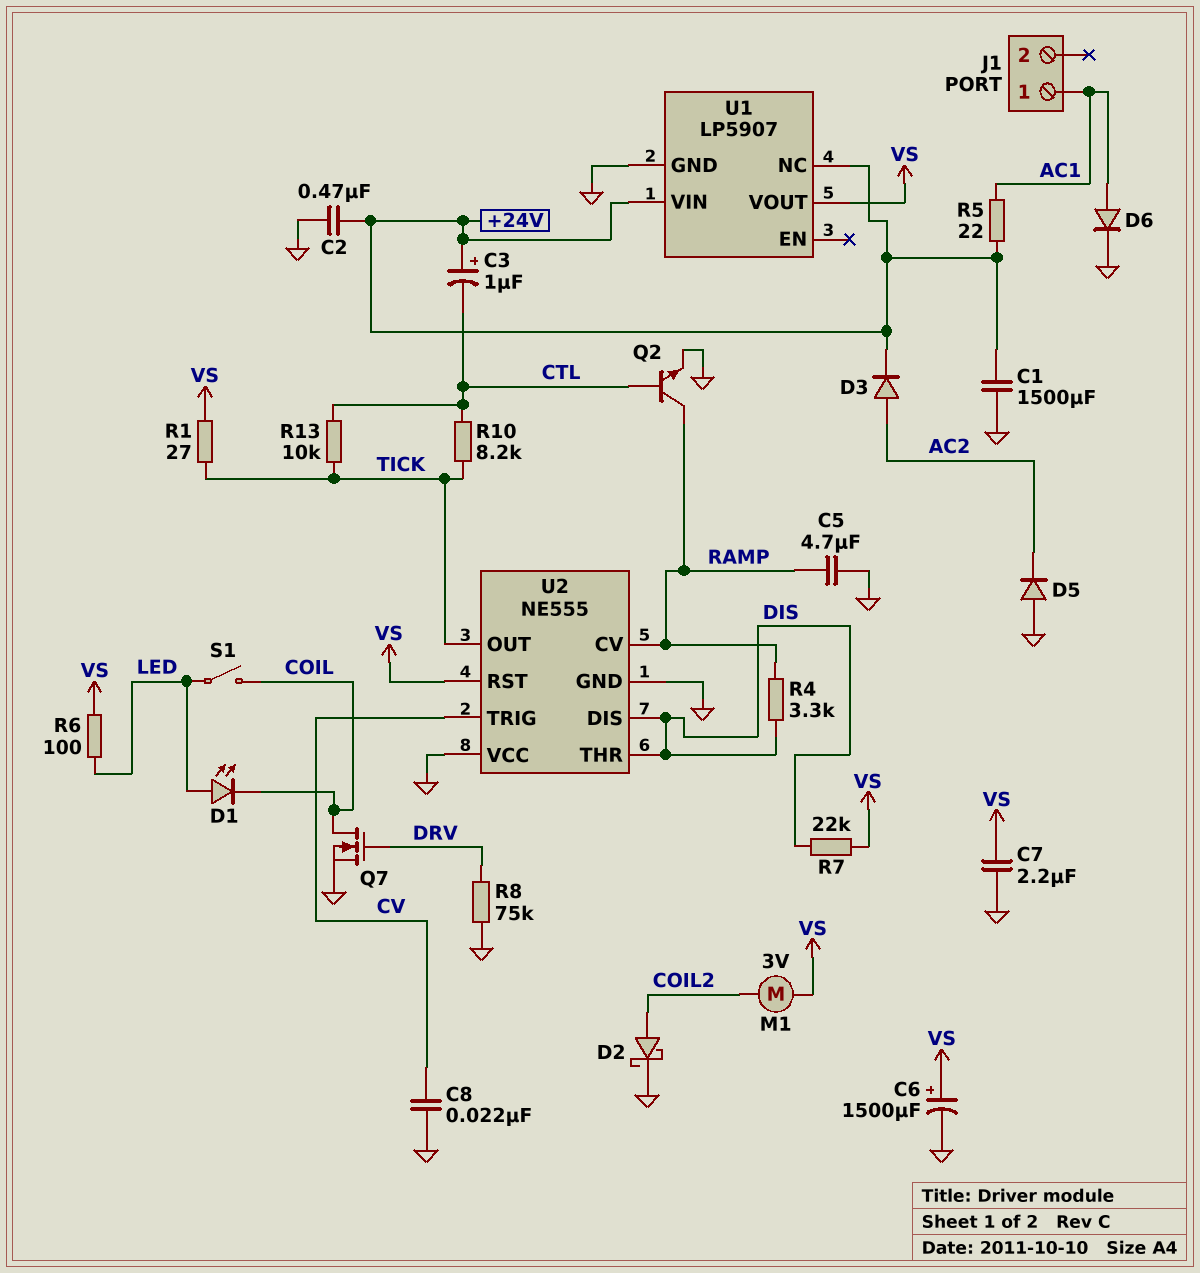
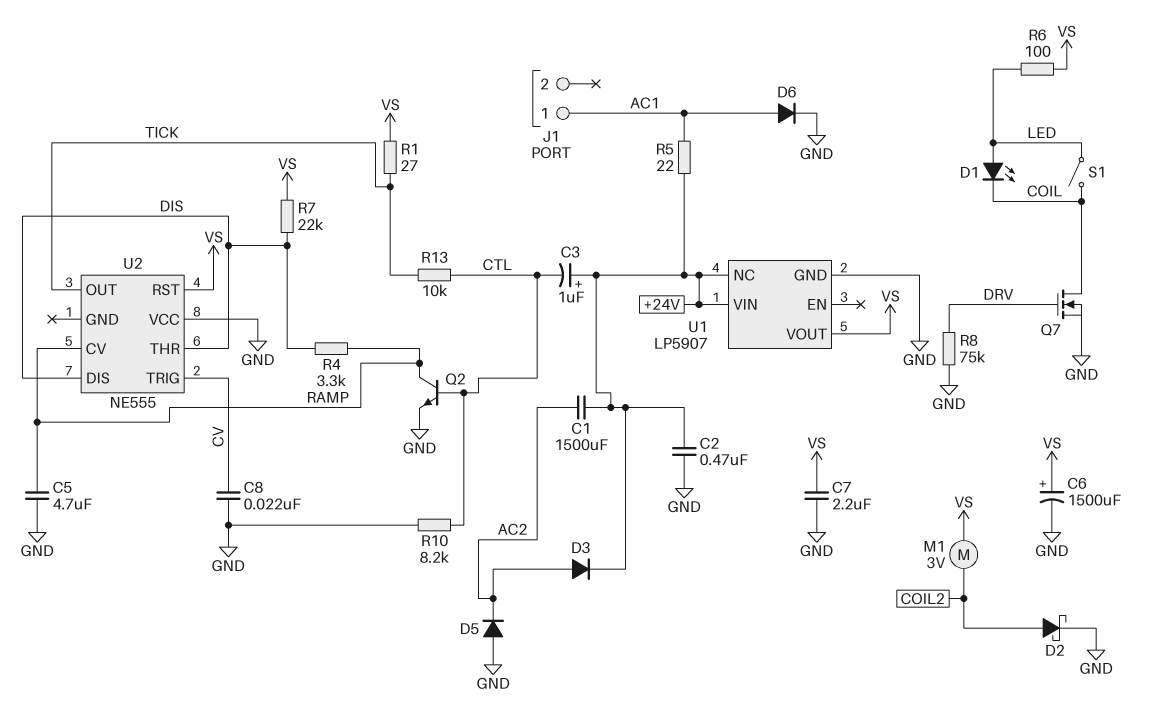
C1: 1500uF (+24V, GND) -> 1500uF (+24V, AC2)
R10: 8.2k (CTL, TICK) -> 8.2k (CTL, GND)
U2 pin GND: GND -> none

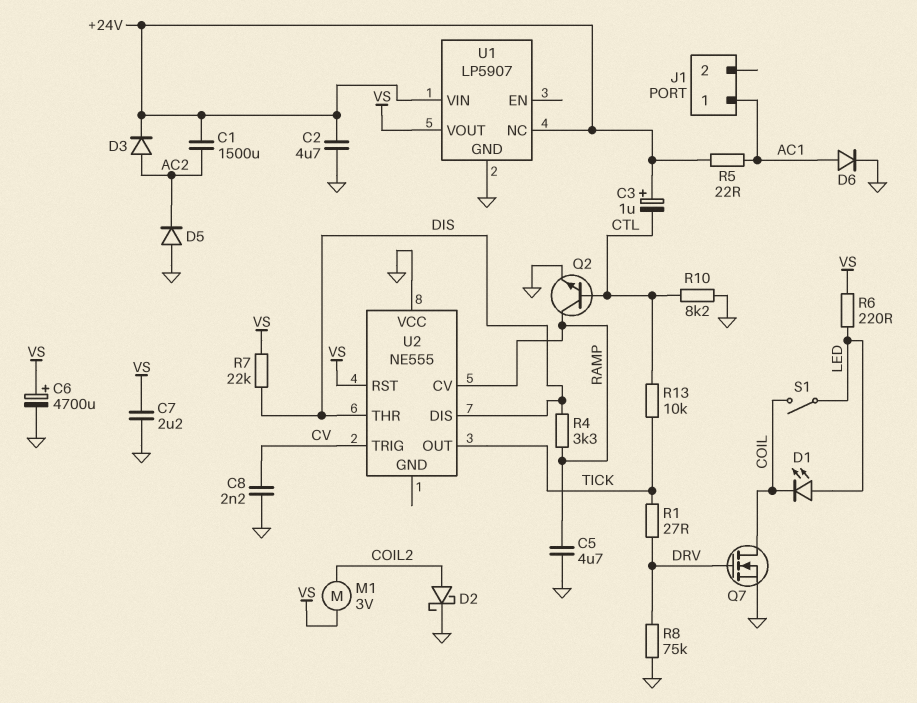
C2: 470nF (+24V, GND) -> 4.7uF (+24V, GND)
C6: 1500uF (plus VS, minus GND) -> 4700uF (plus VS, minus GND)
C8: 22nF (CV, GND) -> 2.2nF (CV, GND)
R1: 27 (TICK, VS) -> 27 (DRV, TICK)
R6: 100 (LED, VS) -> 220 (LED, VS)

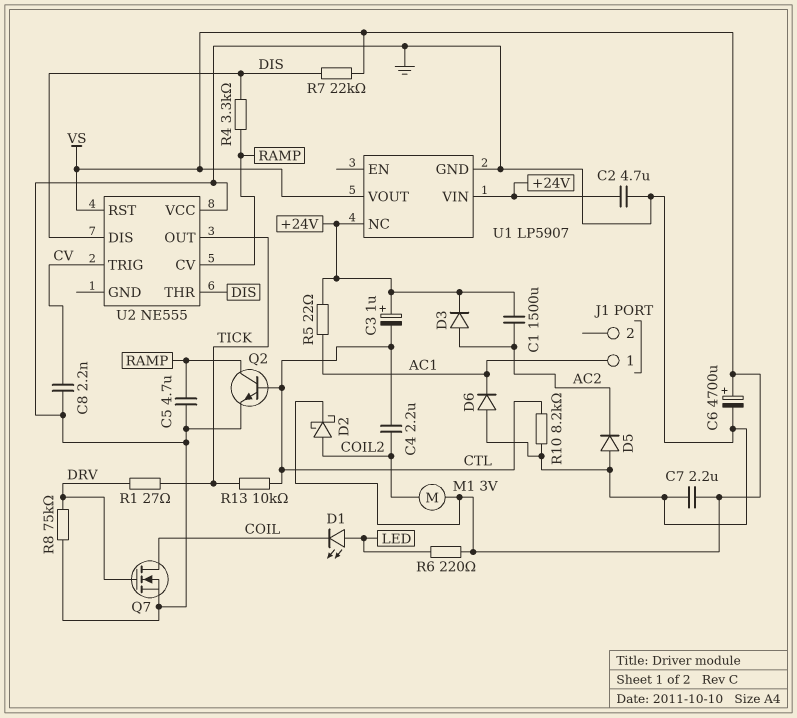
C4: none -> 2.2uF (COIL2, CTL)
D2: schottky (A COIL2, K GND) -> schottky (A COIL2, K VS)
D6: diode (A AC1, K GND) -> diode (A GND, K AC1)
S1: switch (COIL, LED) -> none

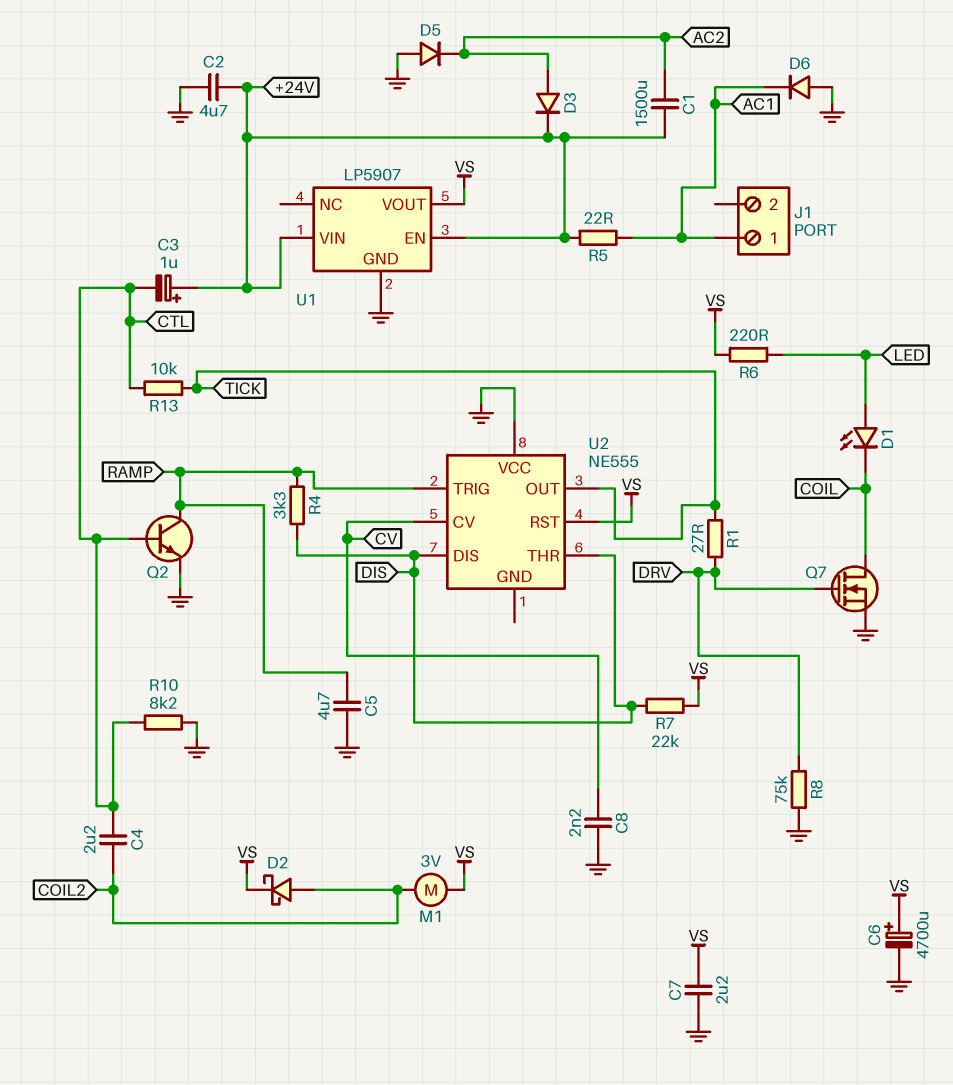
U1 pin EN: none -> +24V
U1 pin NC: +24V -> none
U2 pin CV: RAMP -> CV
U2 pin TRIG: CV -> RAMP

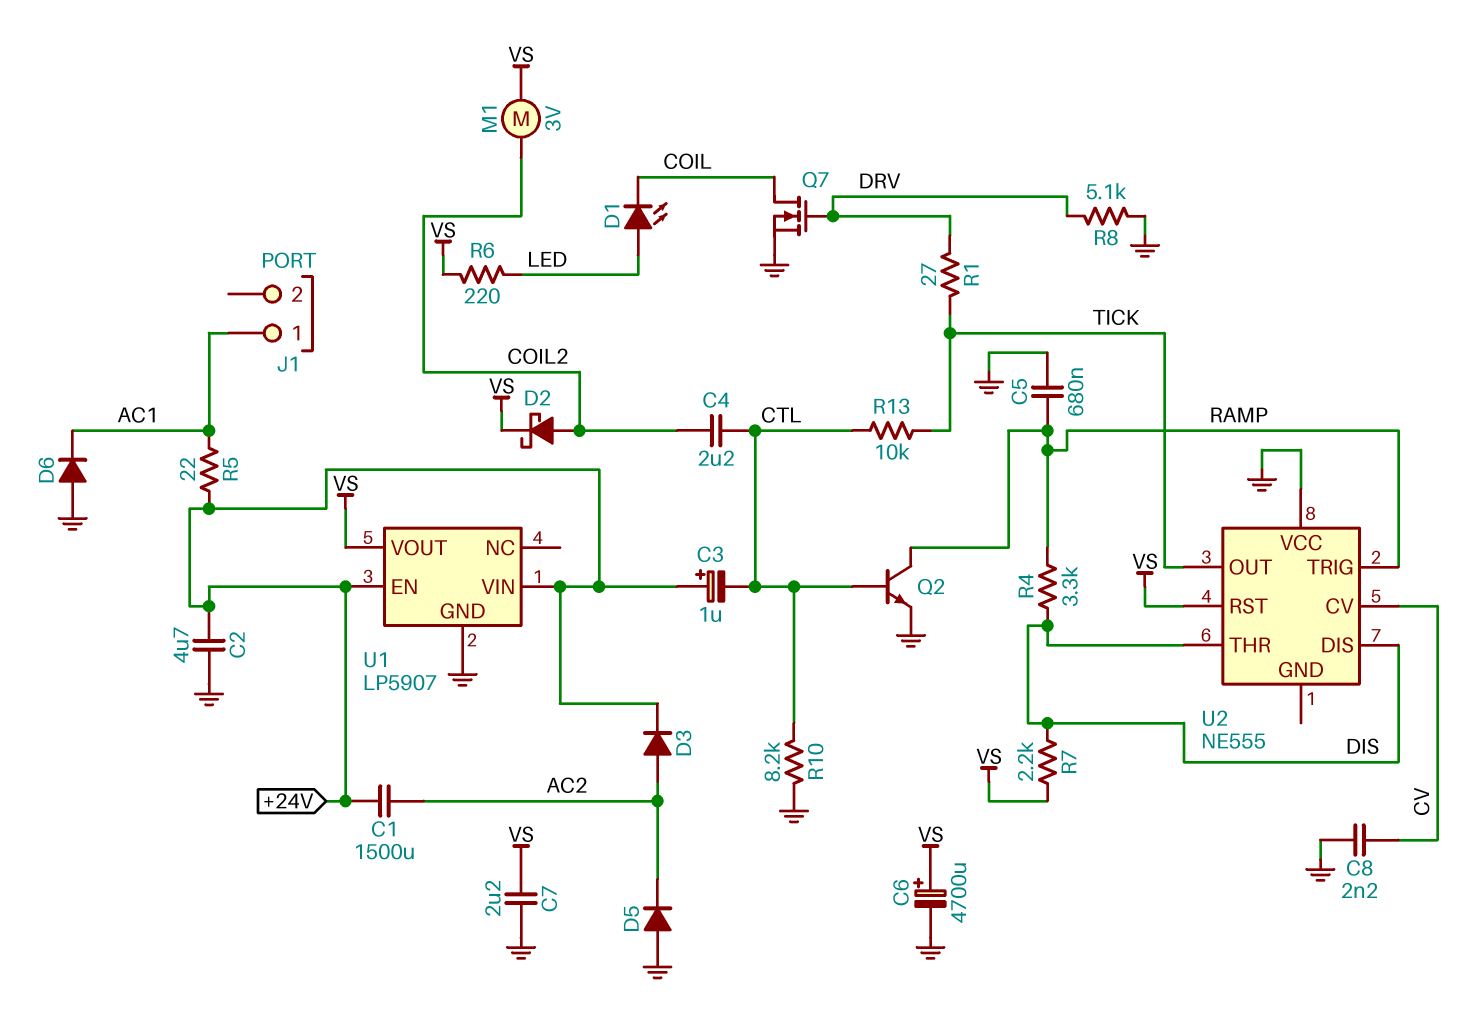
C5: 4.7uF (GND, RAMP) -> 680nF (GND, RAMP)
R7: 22k (DIS, VS) -> 2.2k (DIS, VS)
R8: 75k (DRV, GND) -> 5.1k (DRV, GND)

